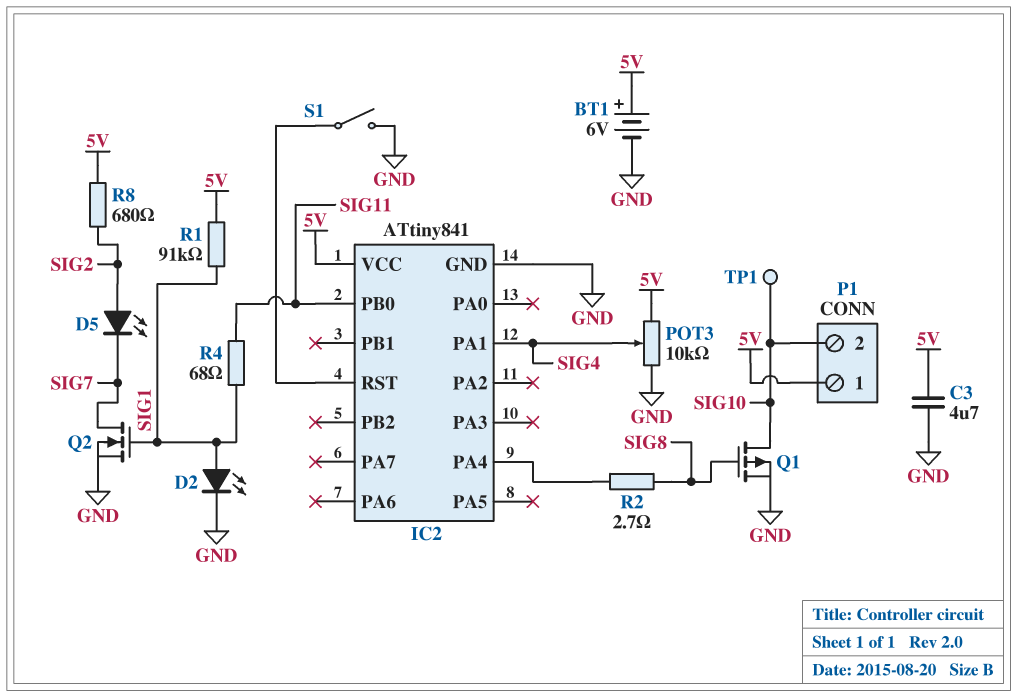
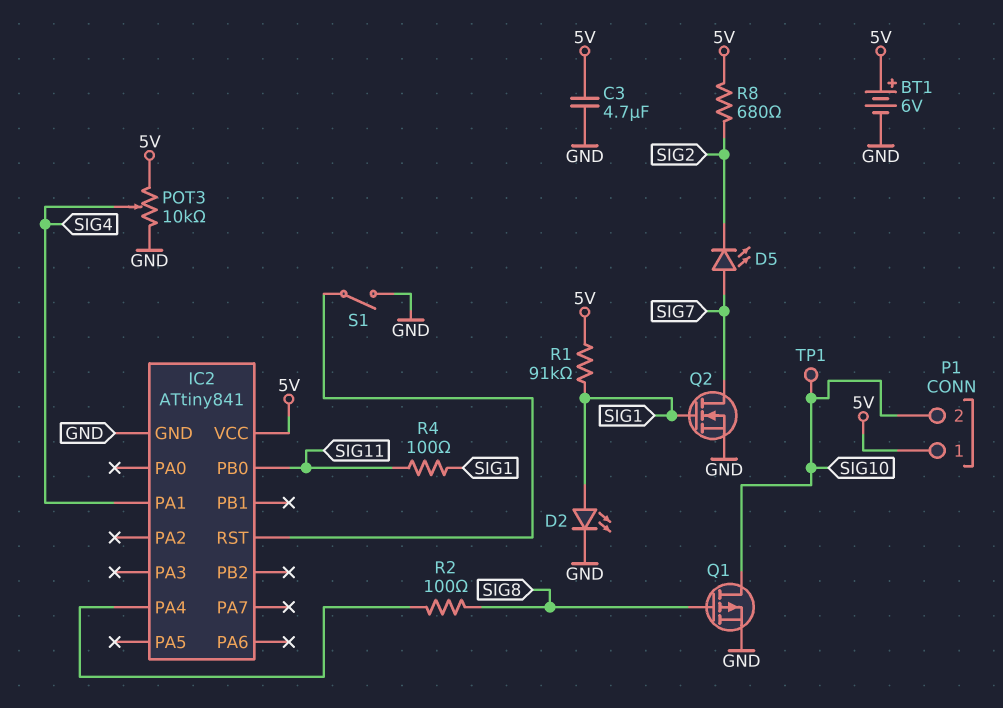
D5: LED (A SIG2, K SIG7) -> LED (A SIG7, K SIG2)
R2: 2.7 (IC2/PA4, SIG8) -> 100 (IC2/PA4, SIG8)
R4: 68 (SIG1, SIG11) -> 100 (SIG1, SIG11)

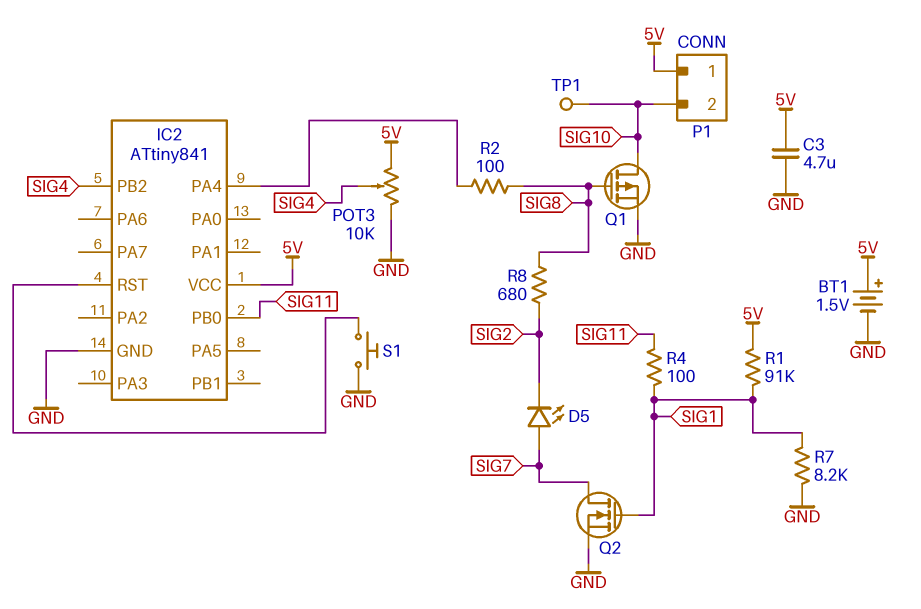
BT1: 6V (plus 5V, minus GND) -> 1.5V (plus 5V, minus GND)
D2: LED (A SIG1, K GND) -> none
IC2 pin PA1: SIG4 -> none
IC2 pin PB2: none -> SIG4
R7: none -> 8.2k (GND, SIG1)
R8: 680 (5V, SIG2) -> 680 (SIG2, SIG8)
S1: switch (GND, IC2/RST) -> button (GND, IC2/RST)

